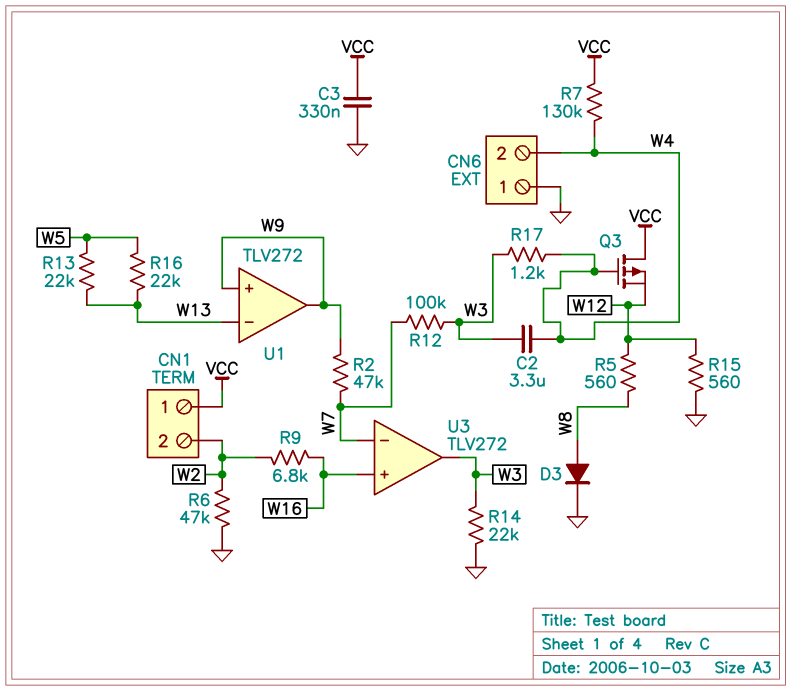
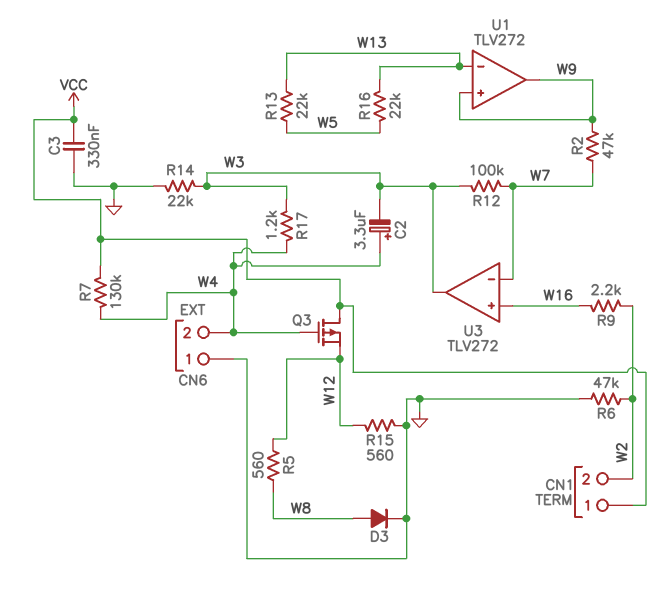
C2: 3.3uF (W3, W4) -> 3.3uF (plus W4, minus W3)
R9: 6.8k (W2, W16) -> 2.2k (W2, W16)

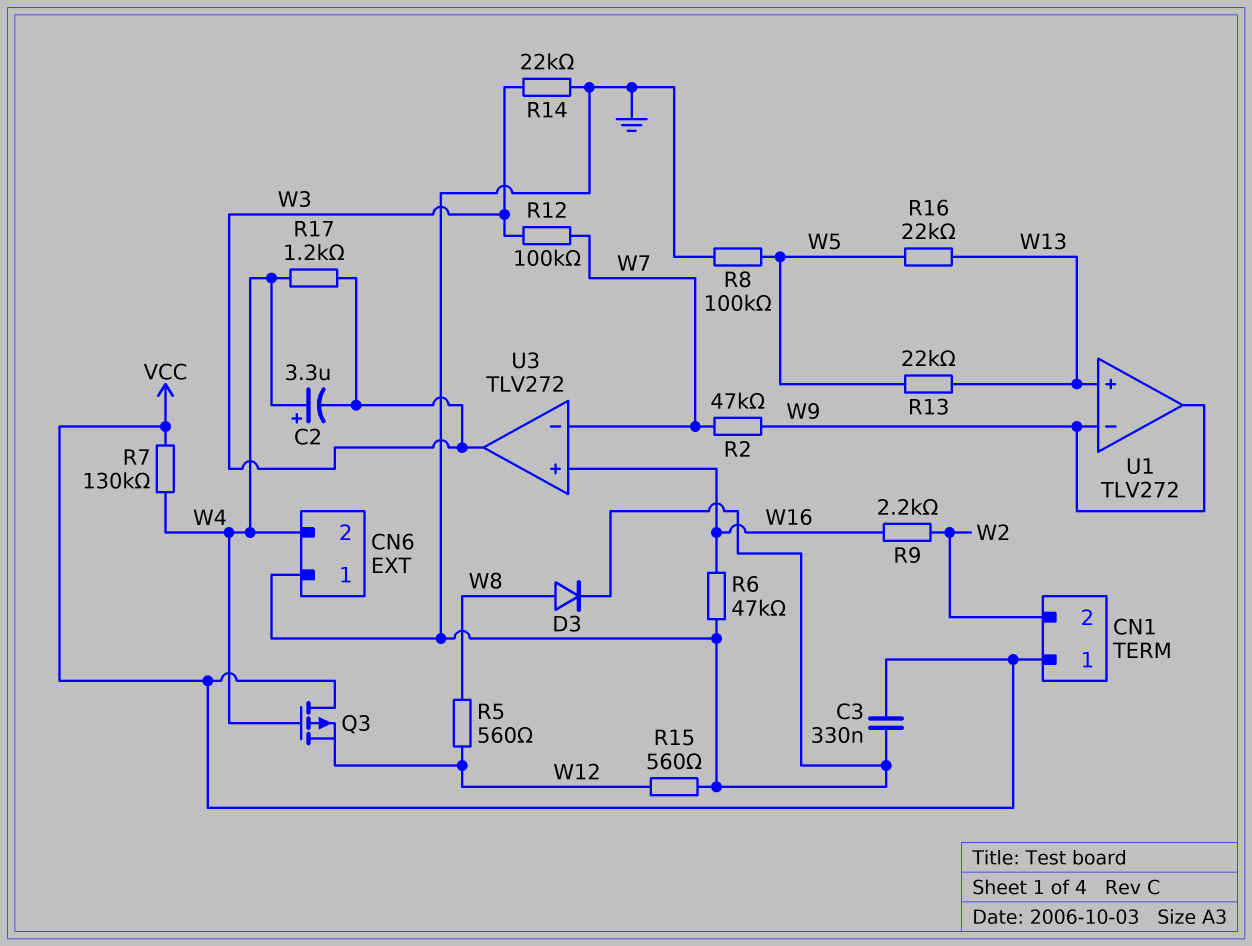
R6: 47k (GND, W2) -> 47k (GND, W16)
R8: none -> 100k (GND, W5)
U1 pin in+: W9 -> W13
U1 pin in-: W13 -> W9

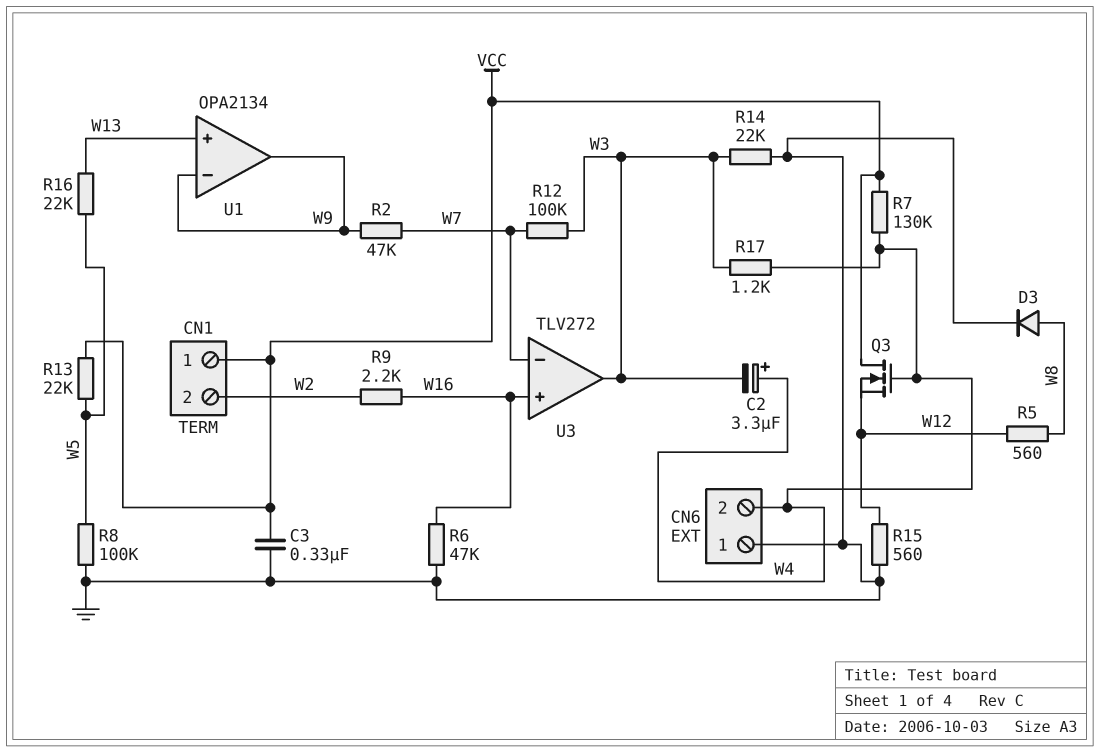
Q3: PMOS (G W4, D VCC, S W12) -> NMOS (G W4, D VCC, S W12)
R13: 22k (W5, W13) -> 22k (VCC, W5)
U1: TLV272 -> OPA2134

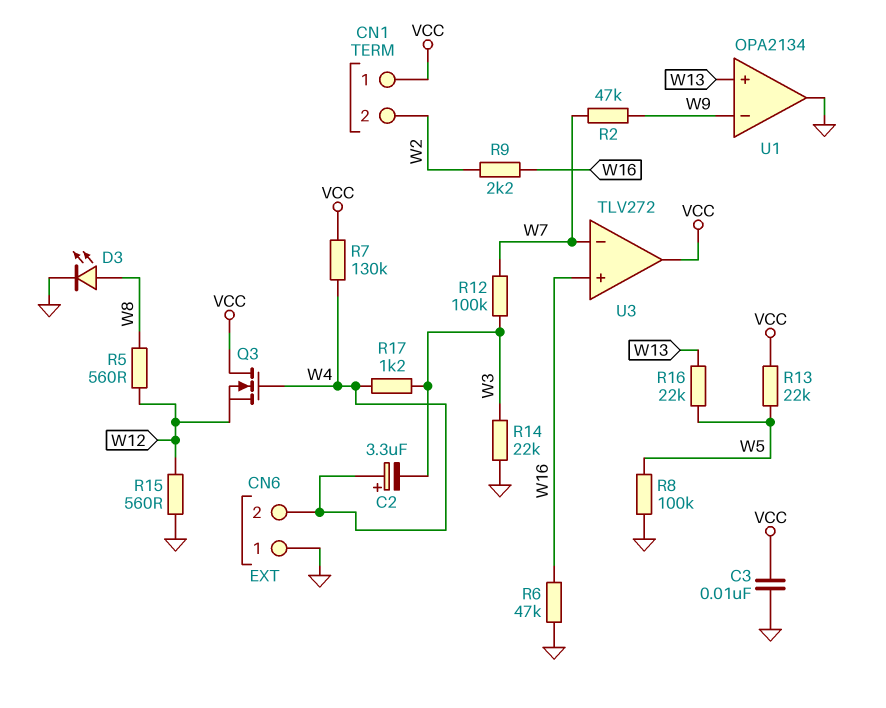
C3: 330nF (GND, VCC) -> 10nF (GND, VCC)
D3: diode (A W8, K GND) -> LED (A W8, K GND)
U1 pin out: W9 -> GND
U3 pin out: W3 -> VCC

